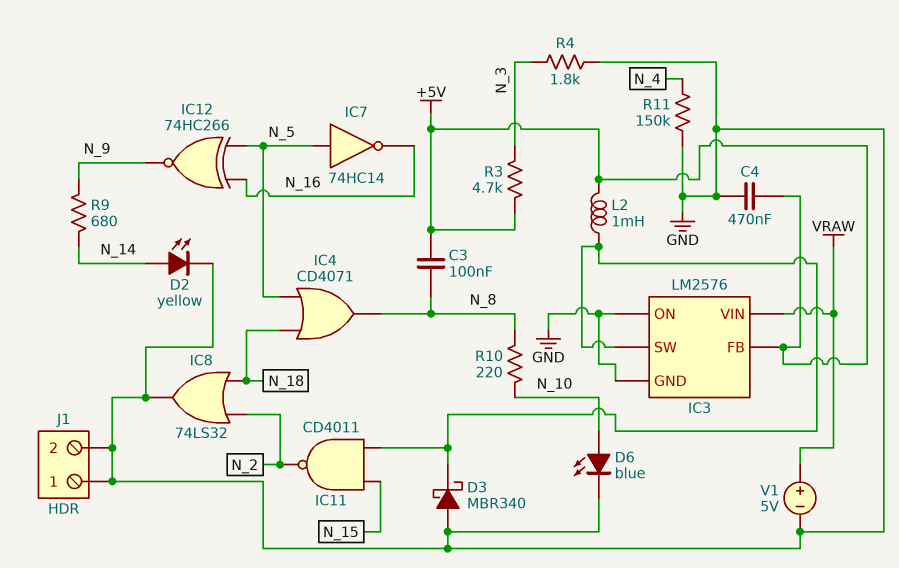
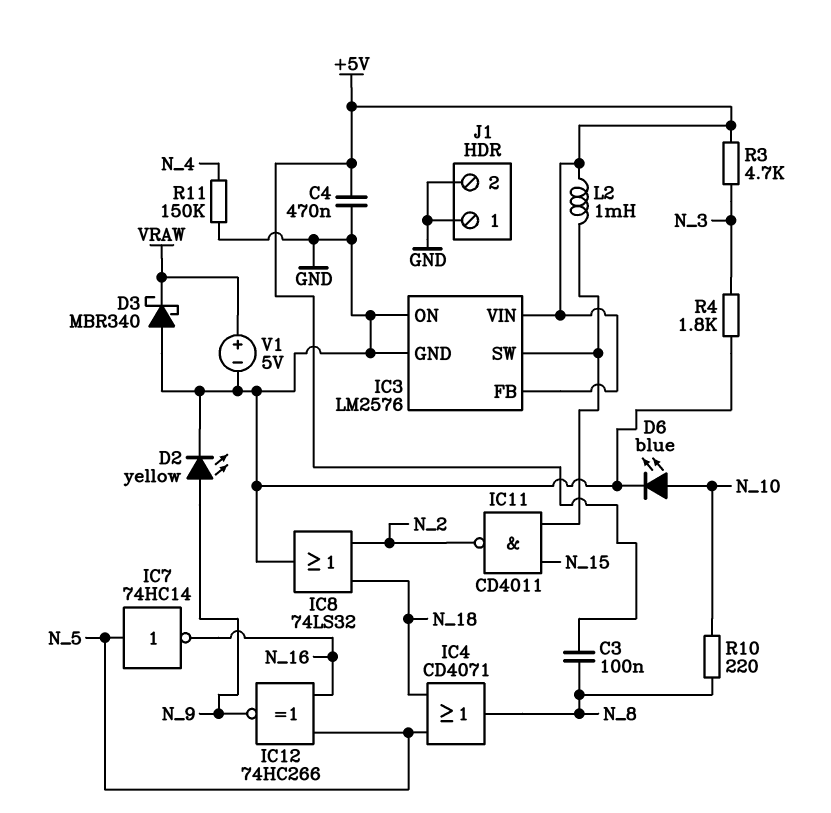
D2: LED yellow (A N_14, K GND) -> LED yellow (A N_9, K GND)
D3: schottky MBR340 (A GND, K IC3/SW) -> schottky MBR340 (A GND, K VRAW)
IC3 pin VIN: VRAW -> +5V
R9: 680 (N_9, N_14) -> none

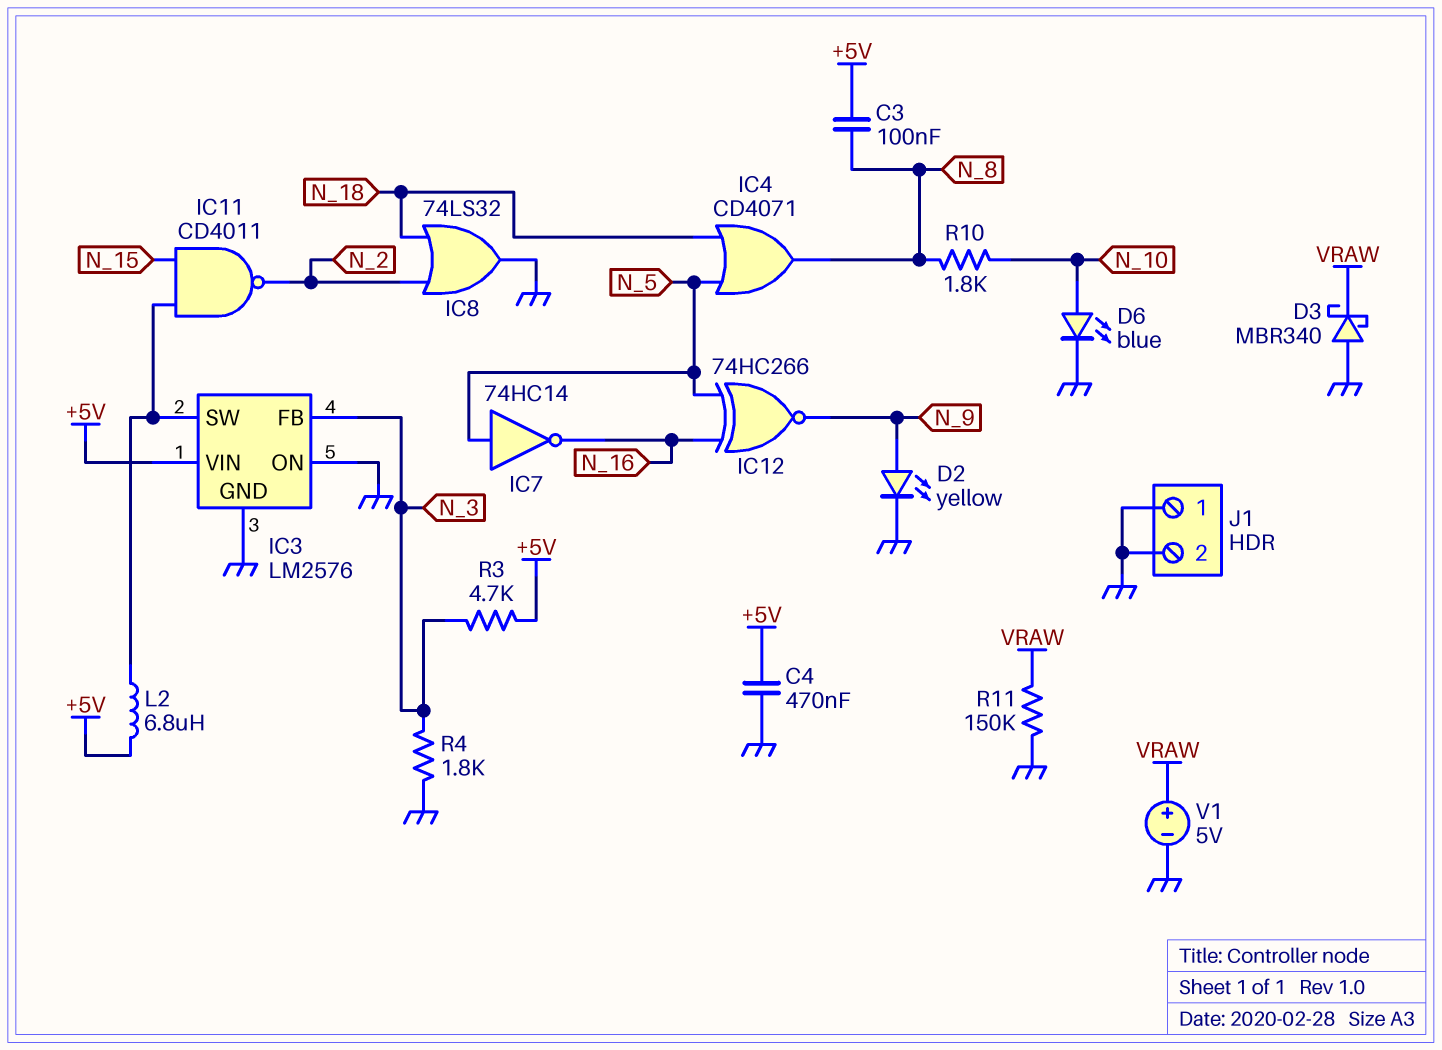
IC3 pin FB: +5V -> N_3
L2: 1mH (+5V, IC3/SW) -> 6.8uH (+5V, IC3/SW)
R10: 220 (N_8, N_10) -> 1.8k (N_8, N_10)
R11: 150k (GND, N_4) -> 150k (GND, VRAW)

